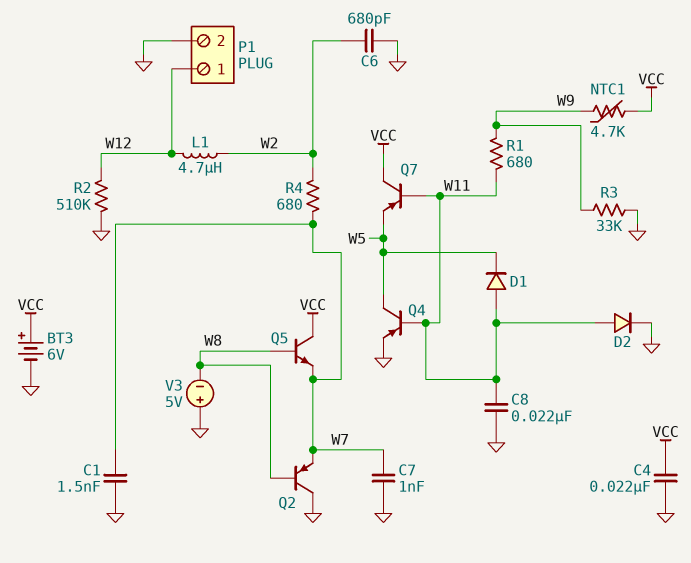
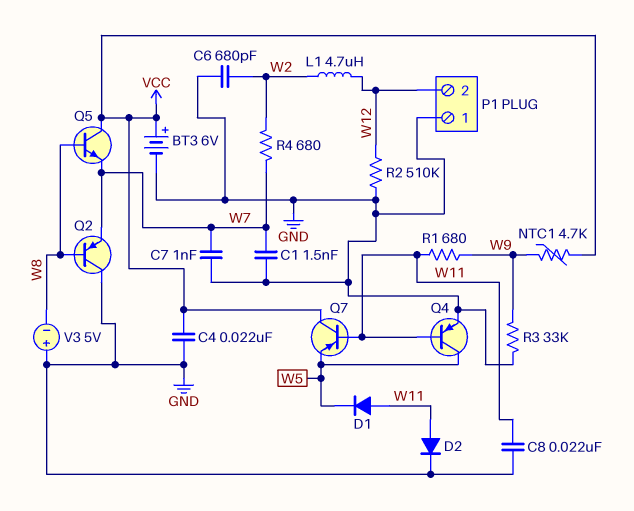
P1 pin 1: W12 -> GND
P1 pin 2: GND -> W12

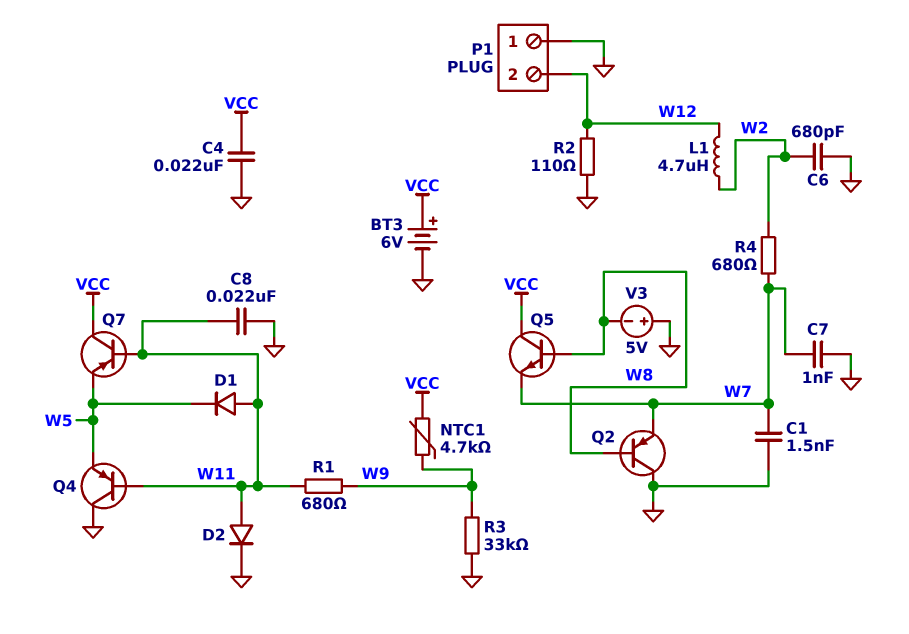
Q4: PNP (B W11, C W5, E GND) -> PNP (B W11, C GND, E W5)
R2: 510k (GND, W12) -> 110 (GND, W12)

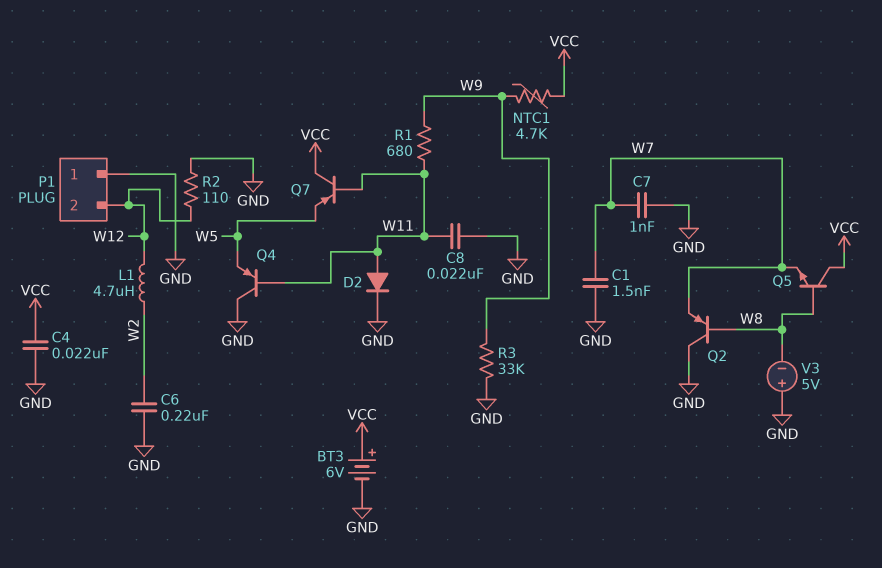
C6: 680pF (GND, W2) -> 220nF (GND, W2)
D1: diode (A W11, K W5) -> none
R4: 680 (W2, W7) -> none

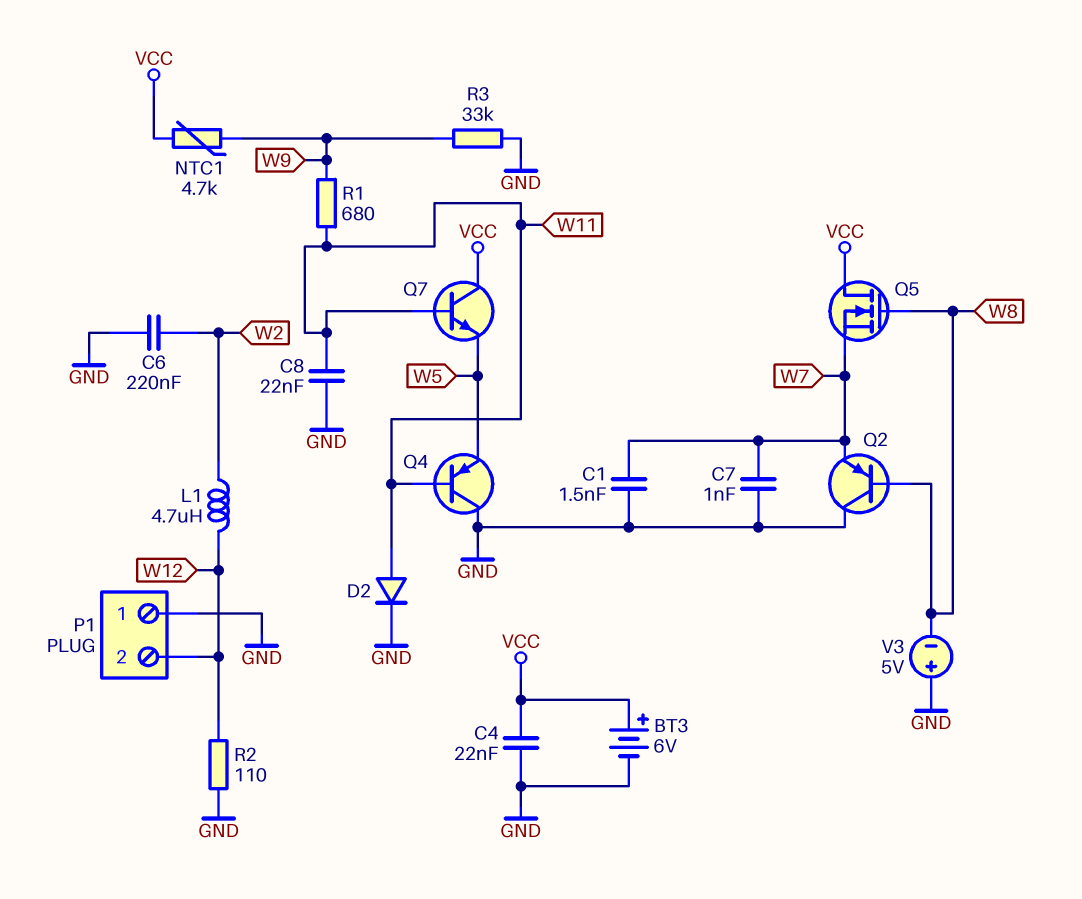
Q5: NPN (B W8, C VCC, E W7) -> NMOS (G W8, D VCC, S W7)
Q7: PNP (B W11, C VCC, E W5) -> NPN (B W11, C VCC, E W5)

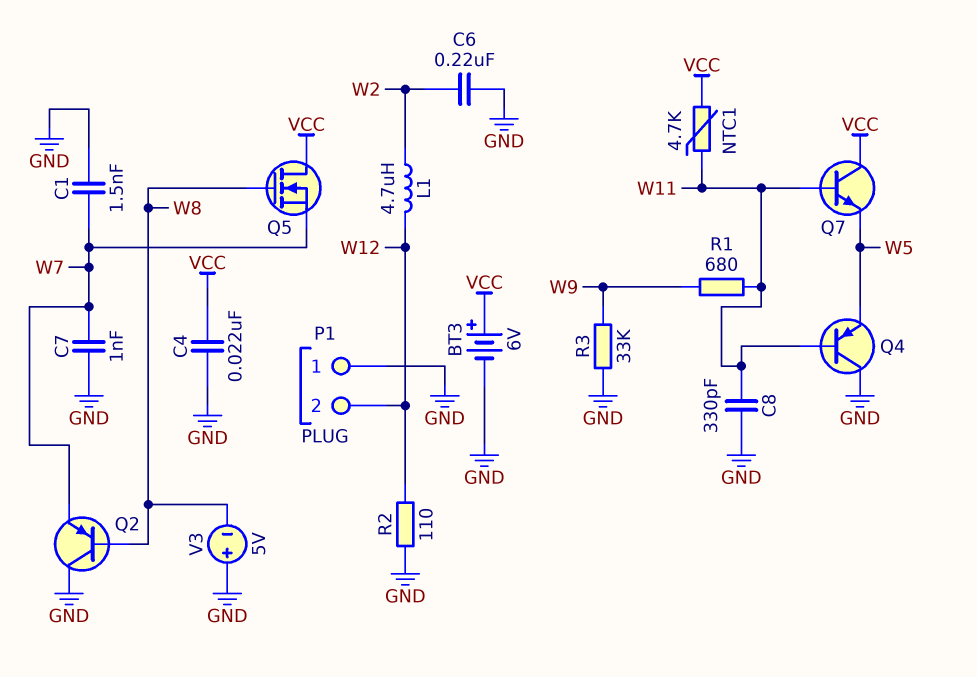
C8: 22nF (GND, W11) -> 330pF (GND, W11)
D2: diode (A W11, K GND) -> none
NTC1: 4.7k (VCC, W9) -> 4.7k (VCC, W11)

